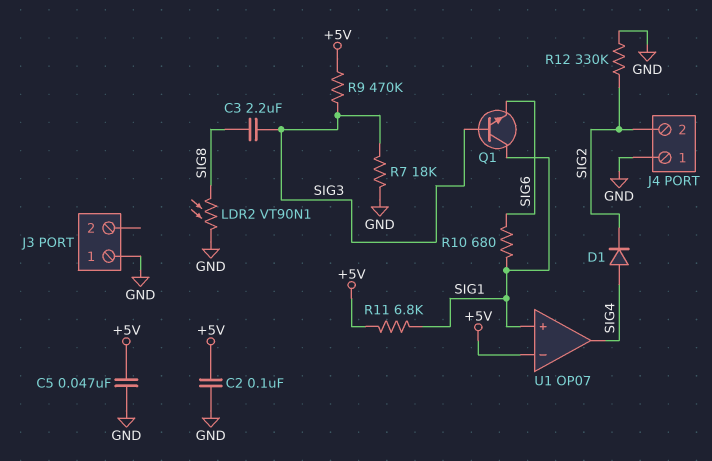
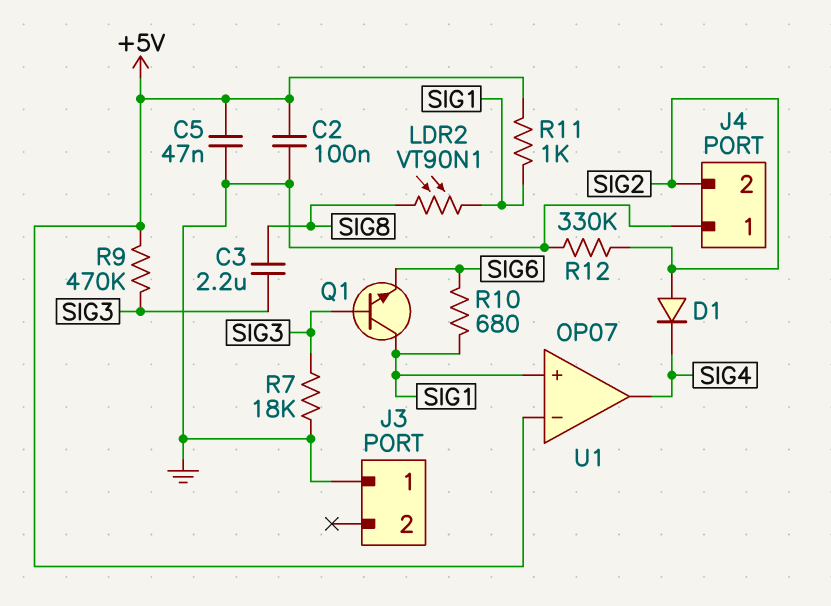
D1: diode (A SIG4, K SIG2) -> diode (A SIG2, K SIG4)
LDR2: VT90N1 (GND, SIG8) -> VT90N1 (SIG1, SIG8)
R11: 6.8k (+5V, SIG1) -> 1k (+5V, SIG1)

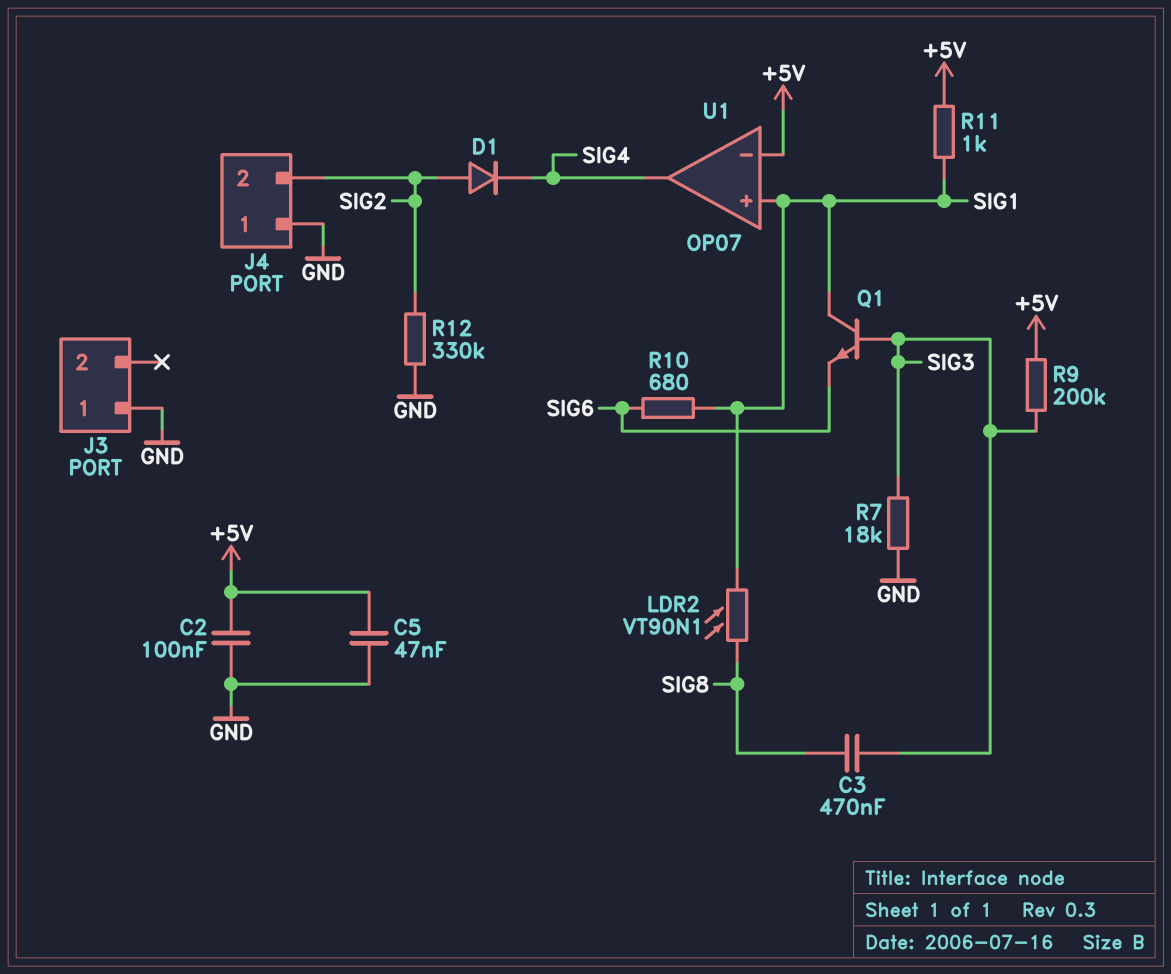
C3: 2.2uF (SIG3, SIG8) -> 470nF (SIG3, SIG8)
R9: 470k (+5V, SIG3) -> 200k (+5V, SIG3)

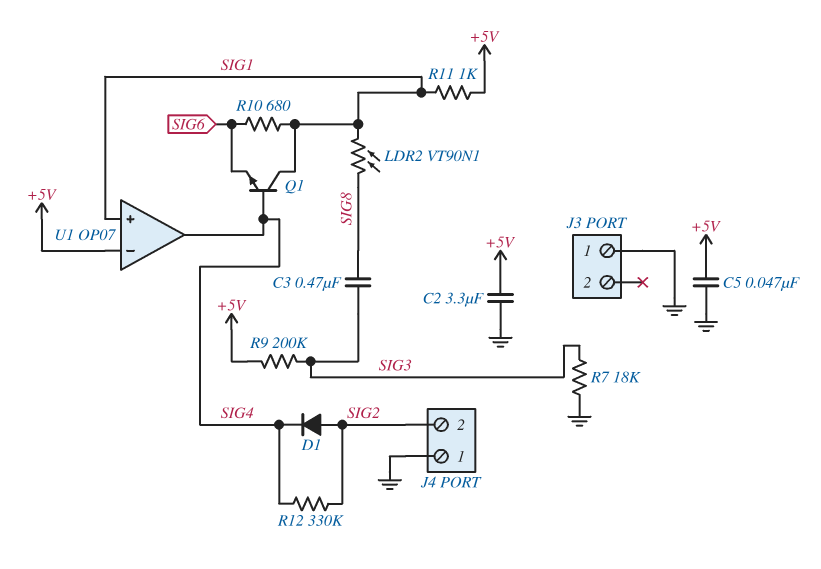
C2: 100nF (+5V, GND) -> 3.3uF (+5V, GND)
Q1: NPN (B SIG3, C SIG1, E SIG6) -> NPN (B SIG4, C SIG1, E SIG6)
R12: 330k (GND, SIG2) -> 330k (SIG2, SIG4)

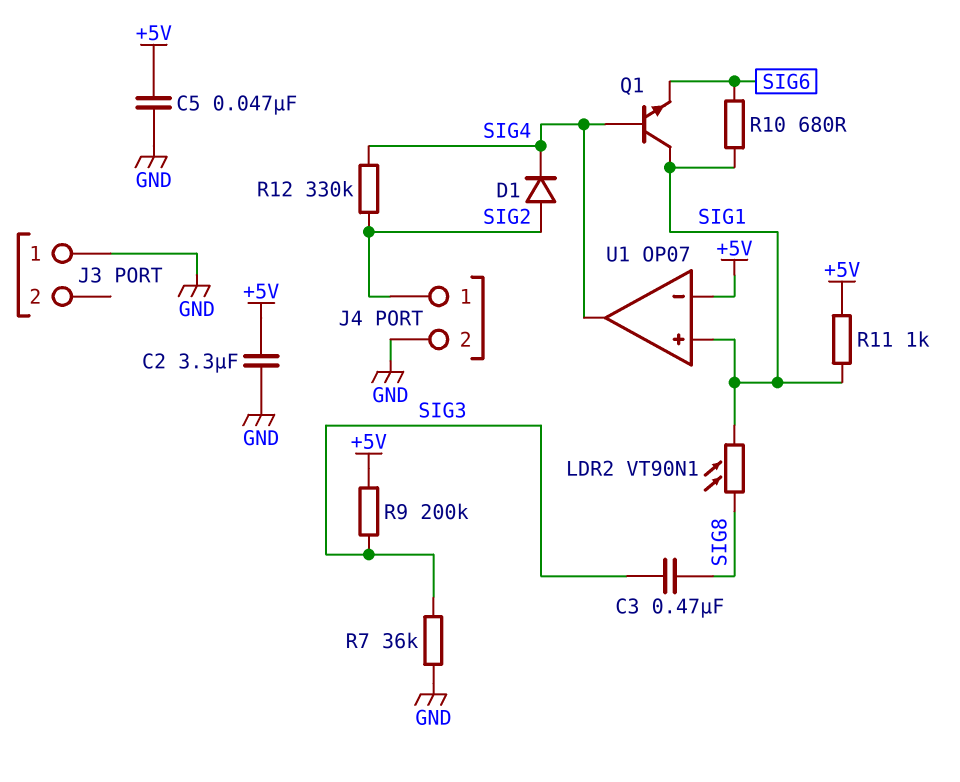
J4 pin 1: GND -> SIG2
J4 pin 2: SIG2 -> GND
R7: 18k (GND, SIG3) -> 36k (GND, SIG3)

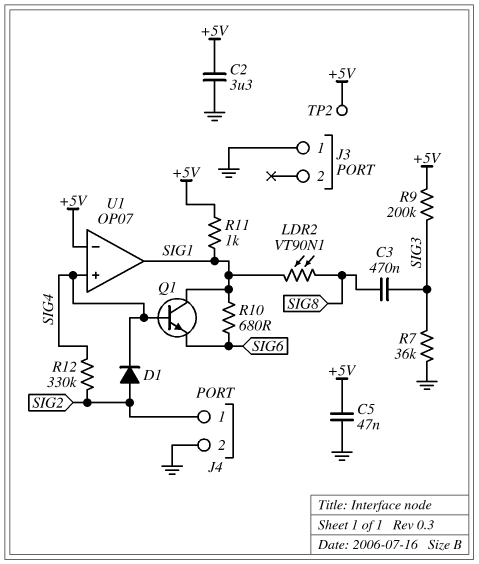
TP2: none -> test point (+5V)
U1 pin in+: SIG1 -> SIG4
U1 pin out: SIG4 -> SIG1

